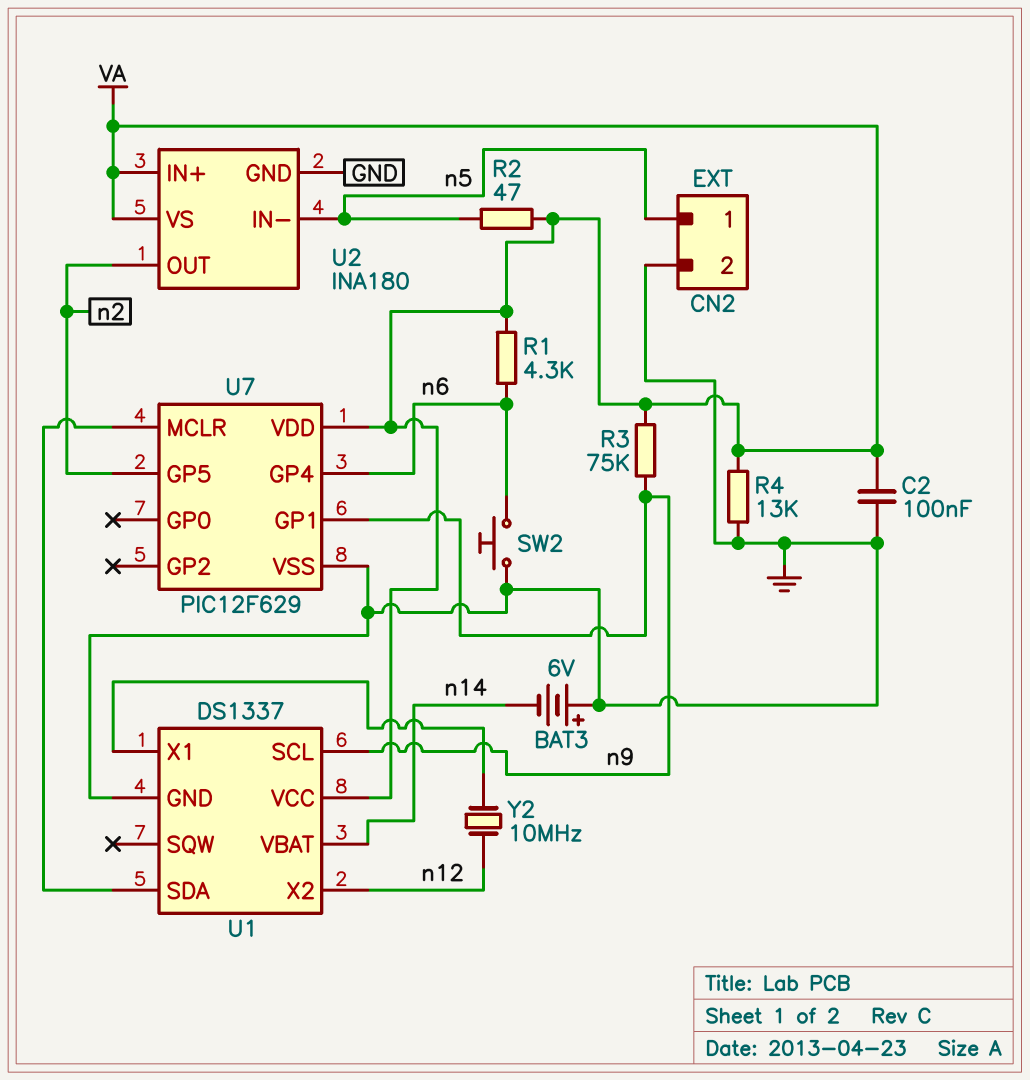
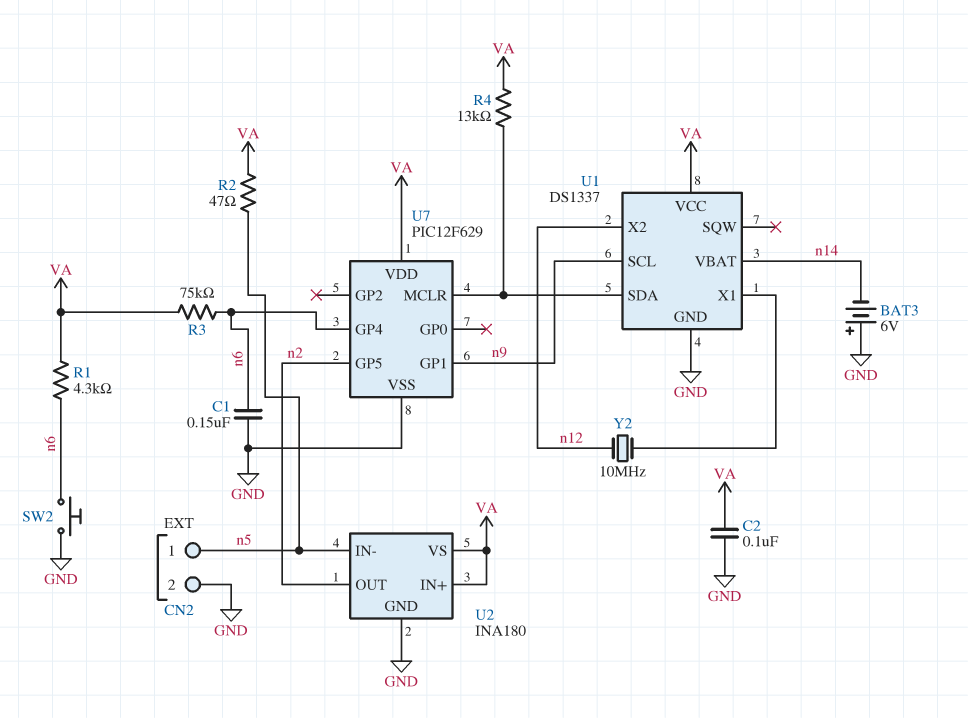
C1: none -> 150nF (GND, n6)
R3: 75k (VA, n9) -> 75k (VA, n6)
R4: 13k (GND, VA) -> 13k (U1/SDA, VA)

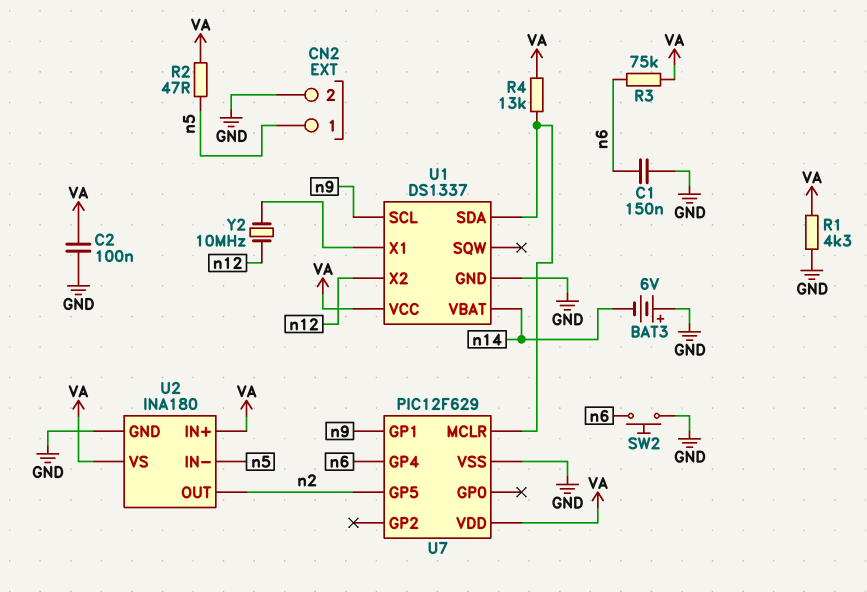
R1: 4.3k (VA, n6) -> 4.3k (GND, VA)

